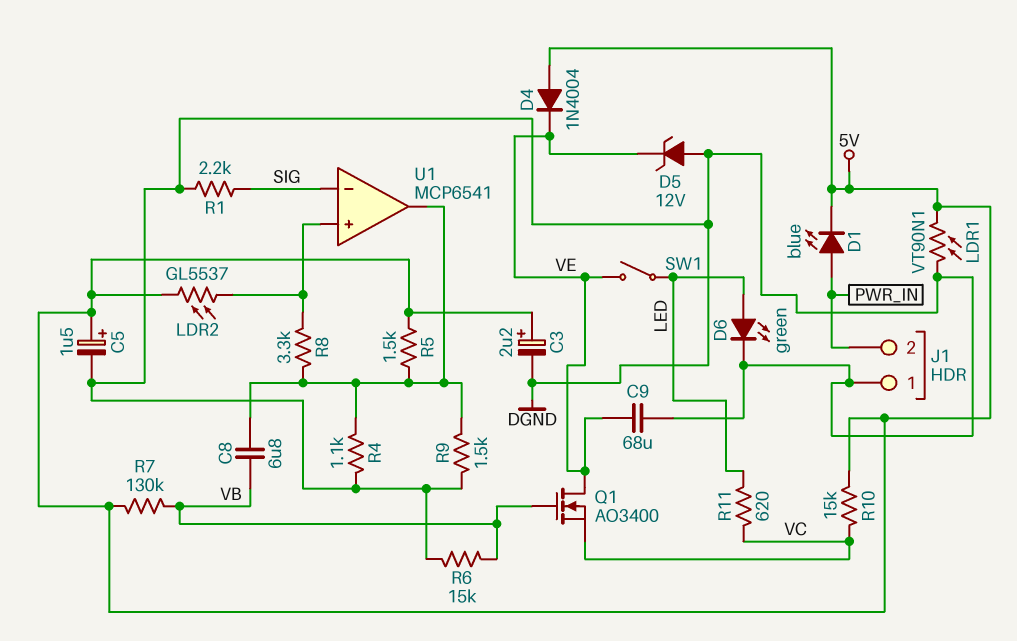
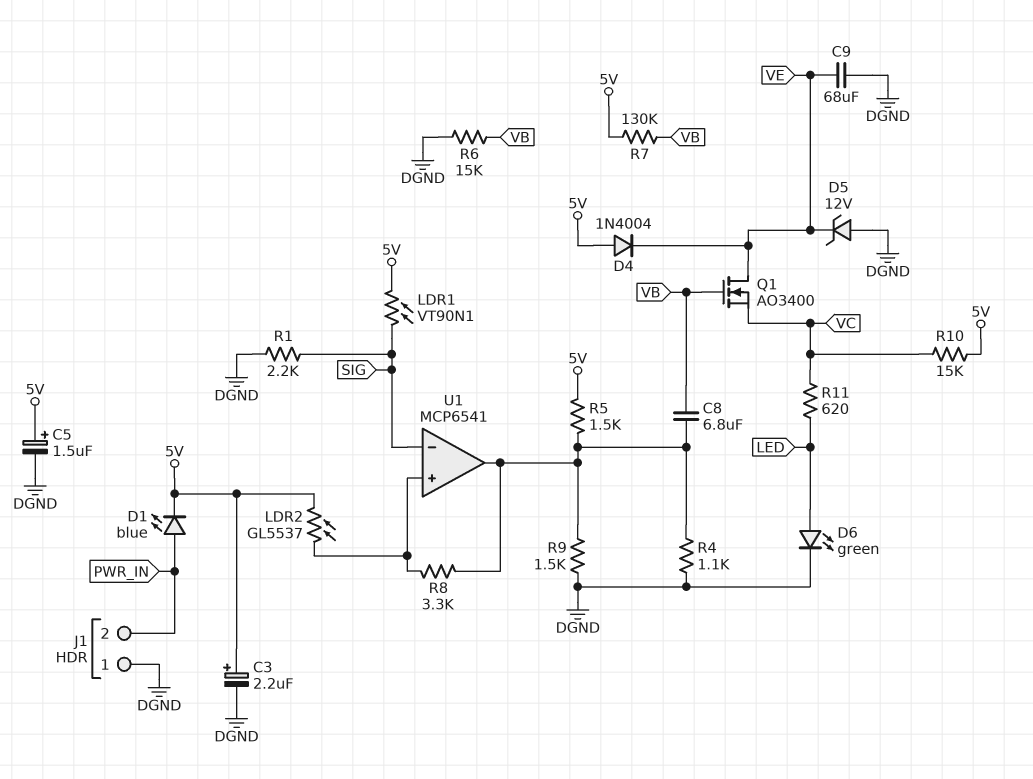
LDR1: VT90N1 (5V, DGND) -> VT90N1 (5V, SIG)
SW1: switch (LED, VE) -> none

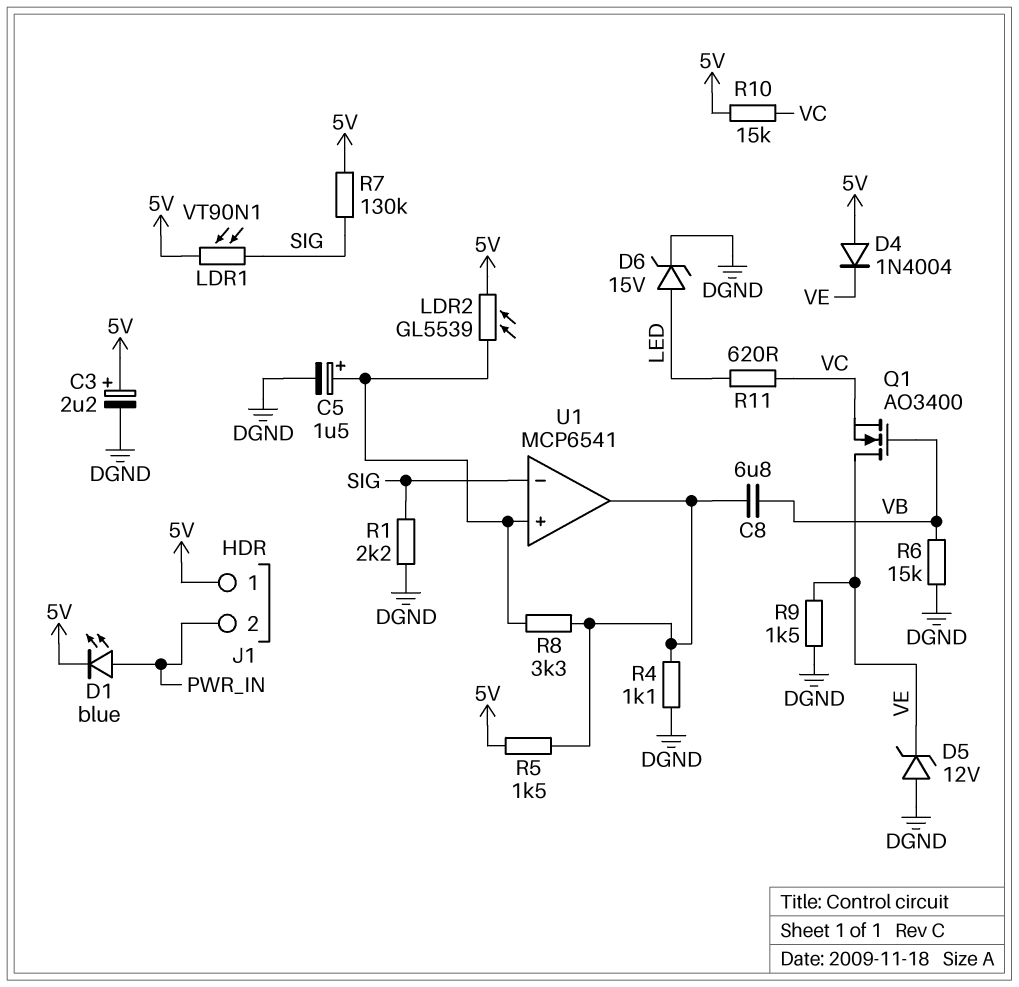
C5: 1.5uF (plus 5V, minus DGND) -> 1.5uF (plus U1/in+, minus DGND)
C9: 68uF (DGND, VE) -> none
D6: LED green (A LED, K DGND) -> zener 15V (A LED, K DGND)
J1 pin 1: DGND -> 5V
LDR2: GL5537 (5V, U1/in+) -> GL5539 (5V, U1/in+)
R7: 130k (5V, VB) -> 130k (5V, SIG)
R9: 1.5k (DGND, U1/out) -> 1.5k (DGND, VE)

